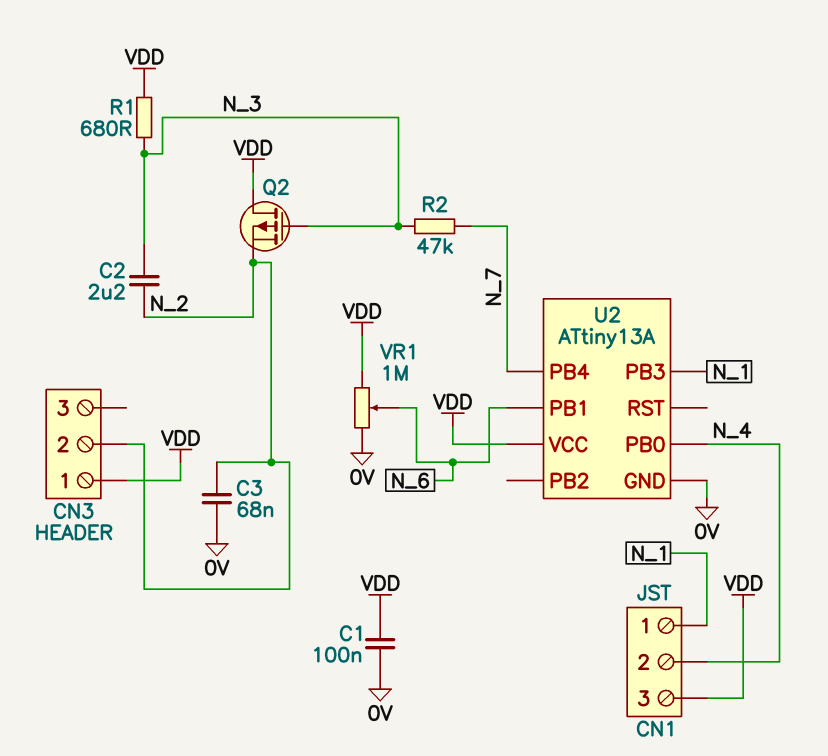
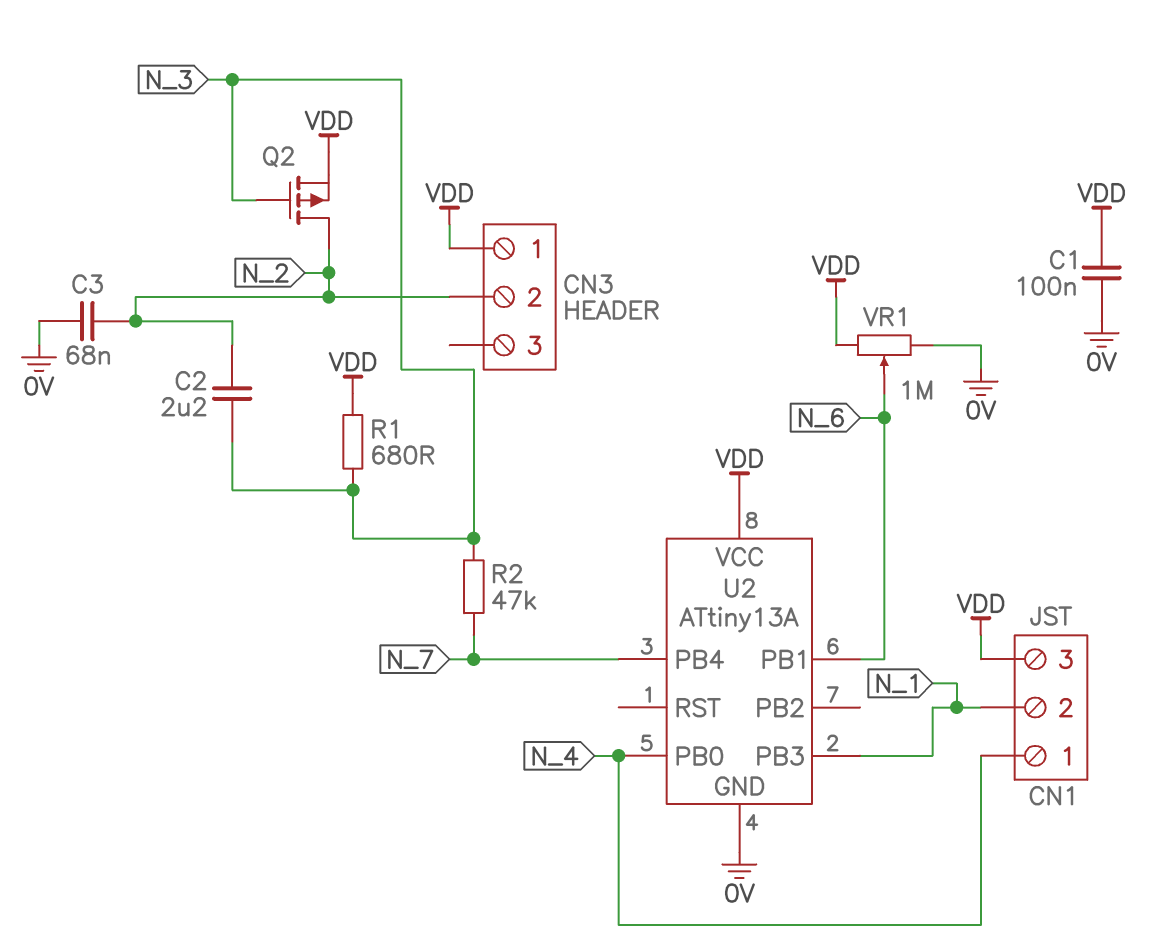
CN1 pin 1: N_1 -> N_4
CN1 pin 2: N_4 -> N_1
Q2: PMOS (G N_3, D VDD, S N_2) -> PMOS (G N_3, D N_2, S VDD)

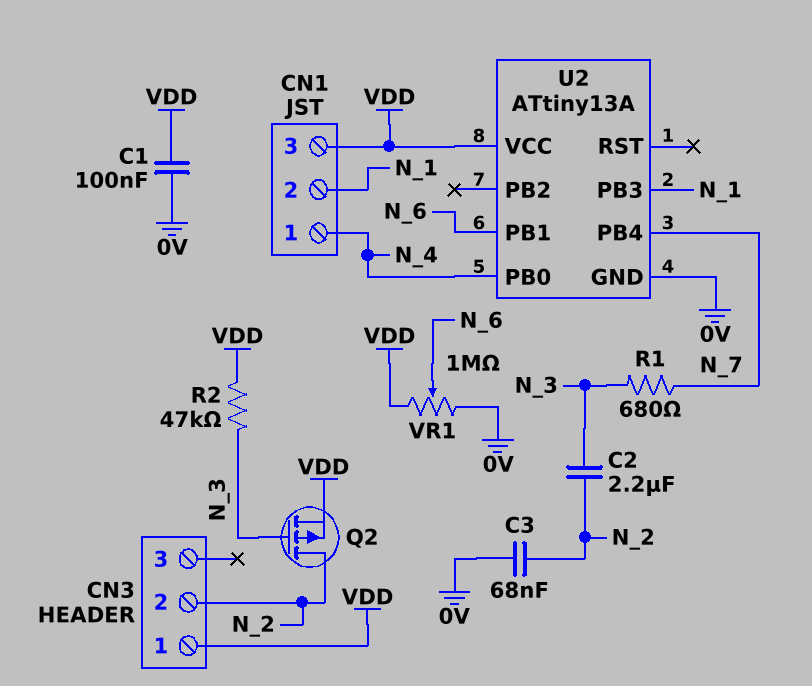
R1: 680 (N_3, VDD) -> 680 (N_3, N_7)
R2: 47k (N_3, N_7) -> 47k (N_3, VDD)

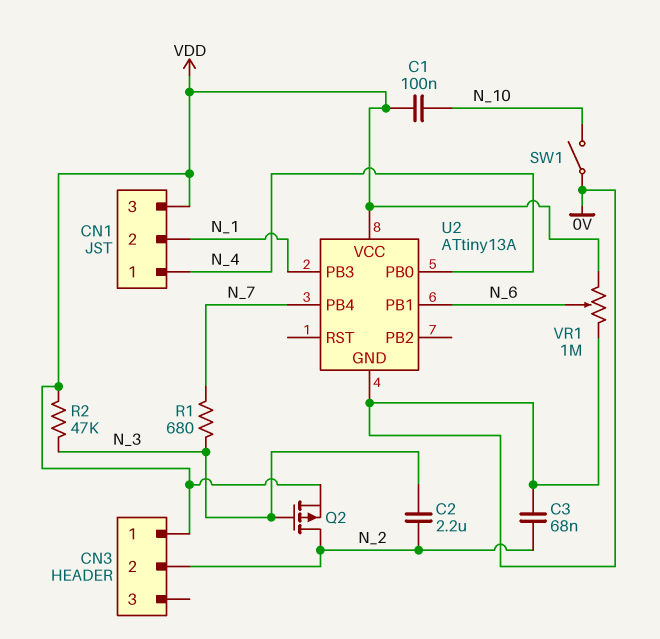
C1: 100nF (0V, VDD) -> 100nF (N_10, VDD)
SW1: none -> switch (0V, N_10)

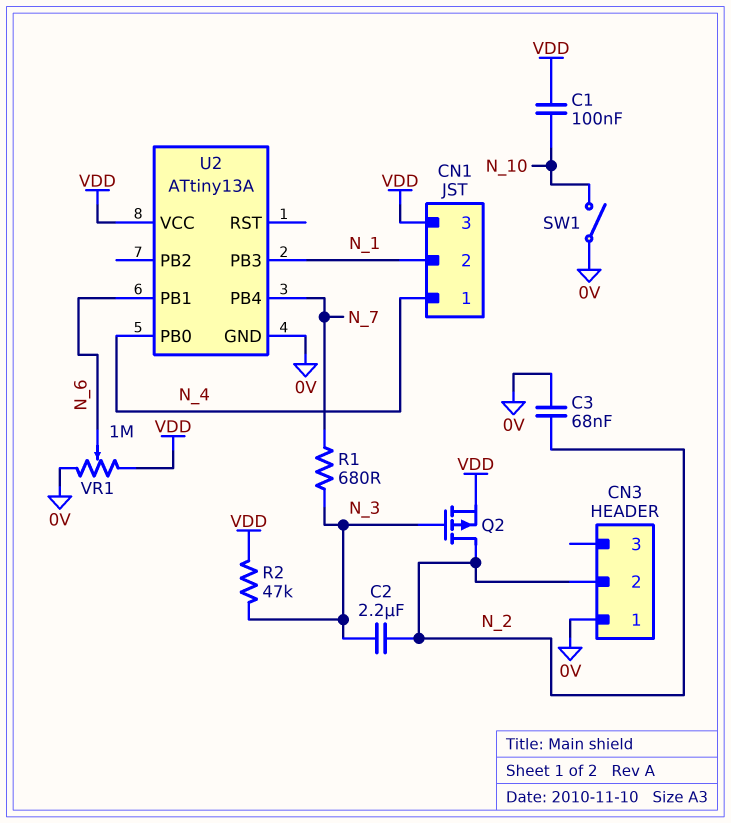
CN3 pin 1: VDD -> 0V

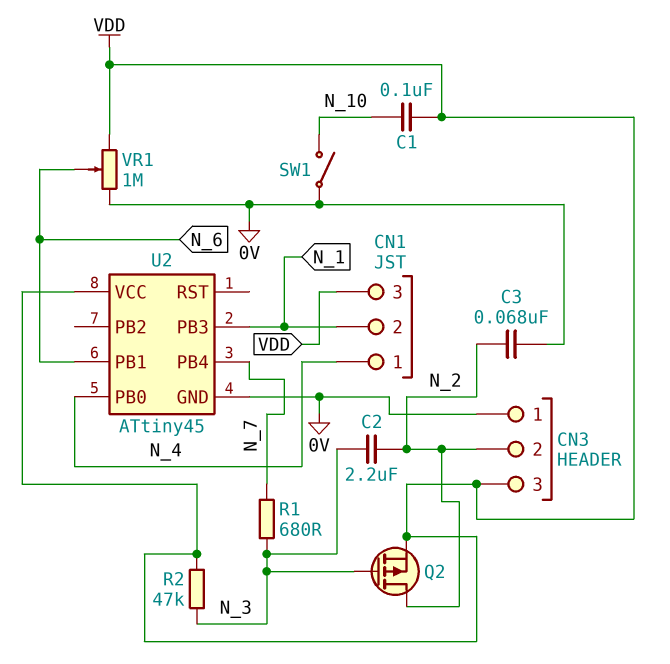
CN3 pin 3: none -> VDD
U2: ATtiny13A -> ATtiny45

